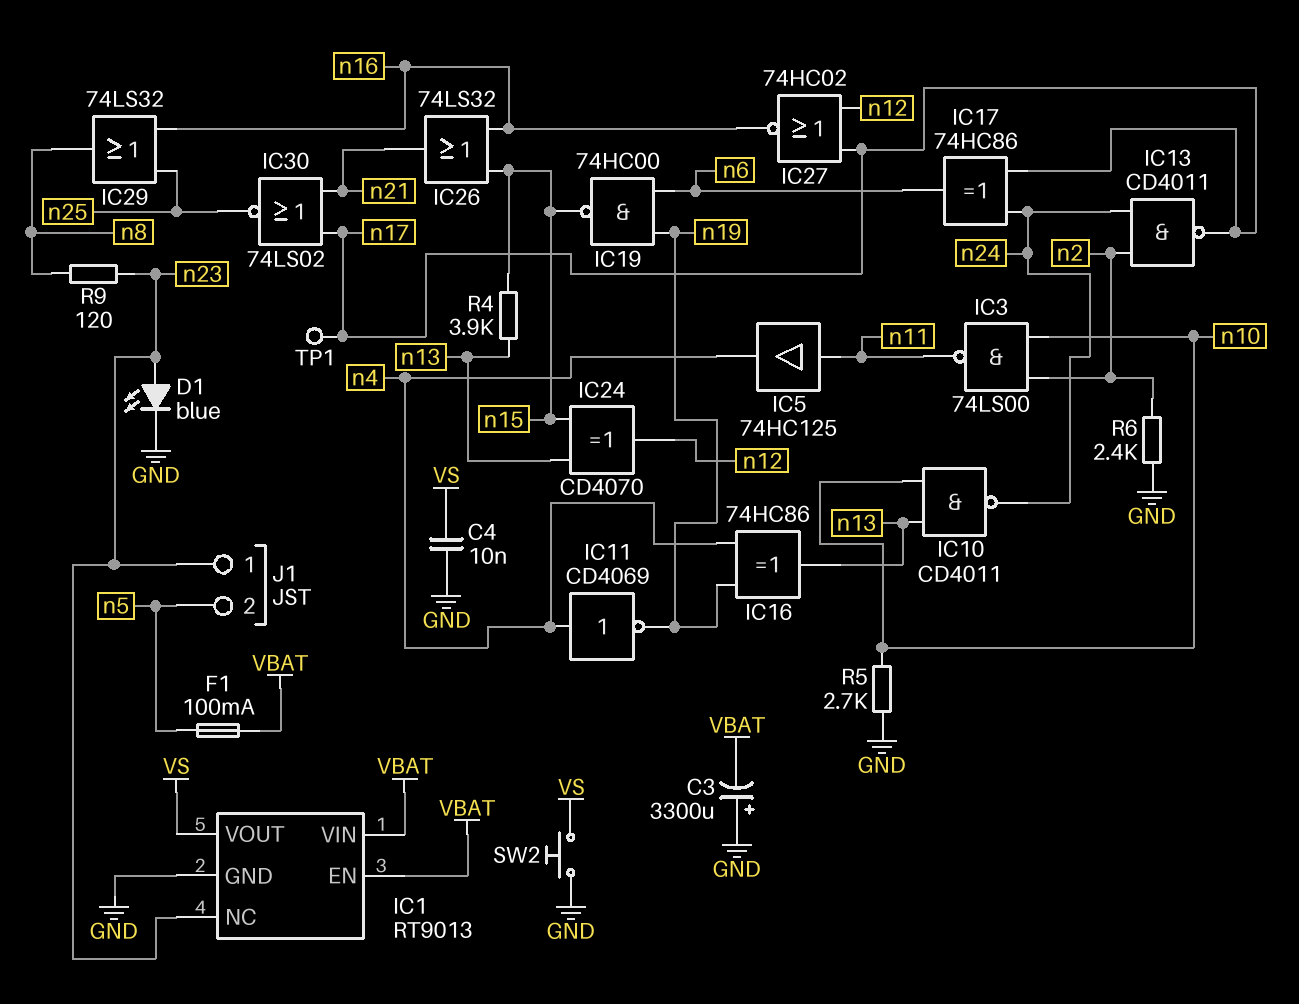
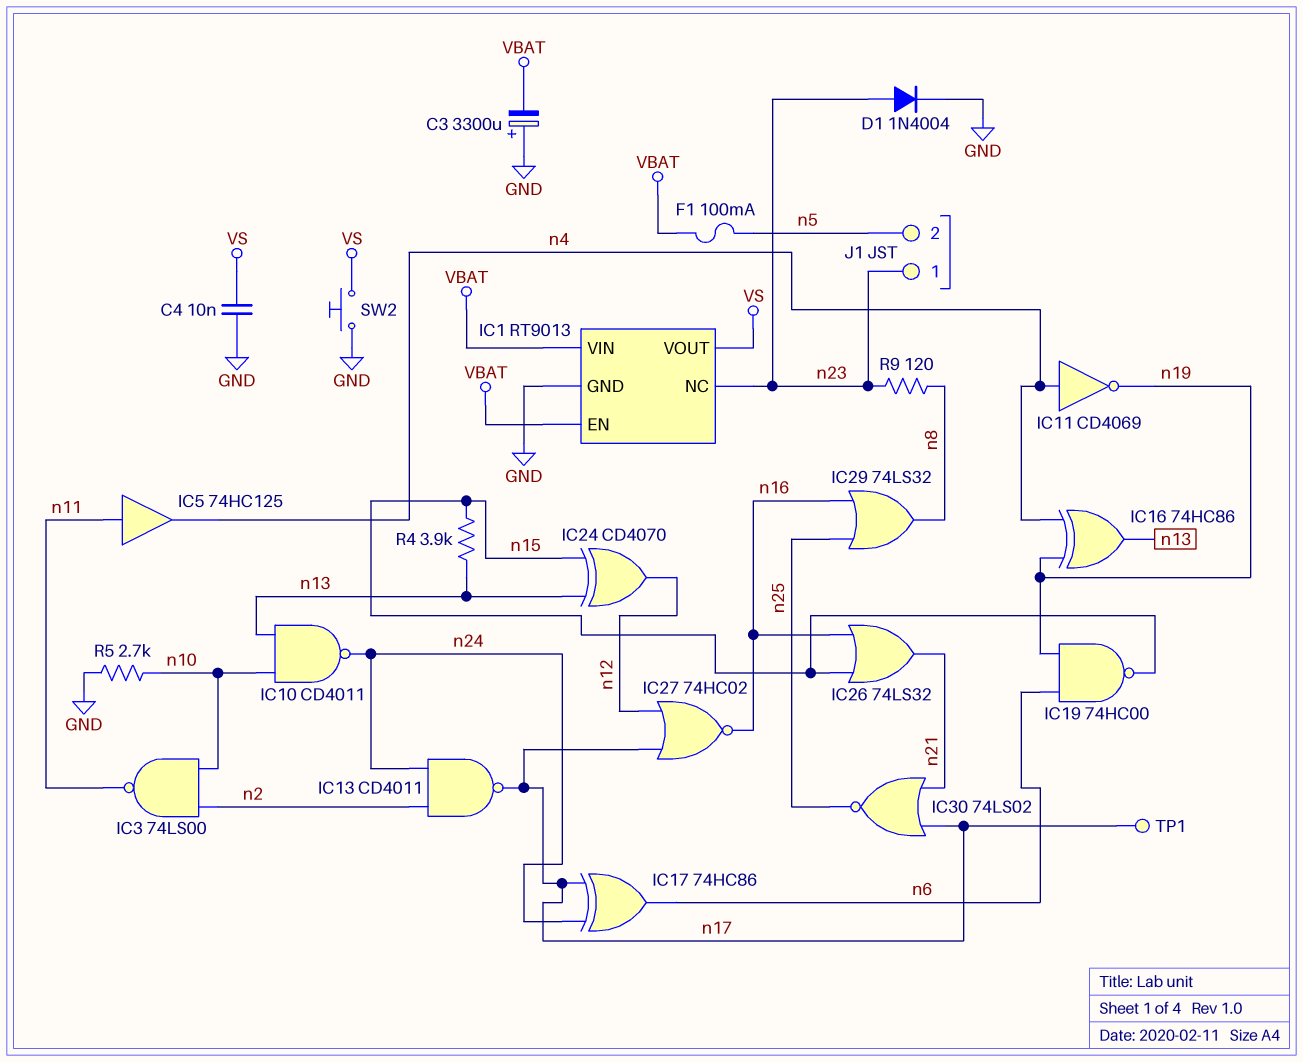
D1: LED blue (A n23, K GND) -> diode 1N4004 (A n23, K GND)
R6: 2.4k (GND, n2) -> none

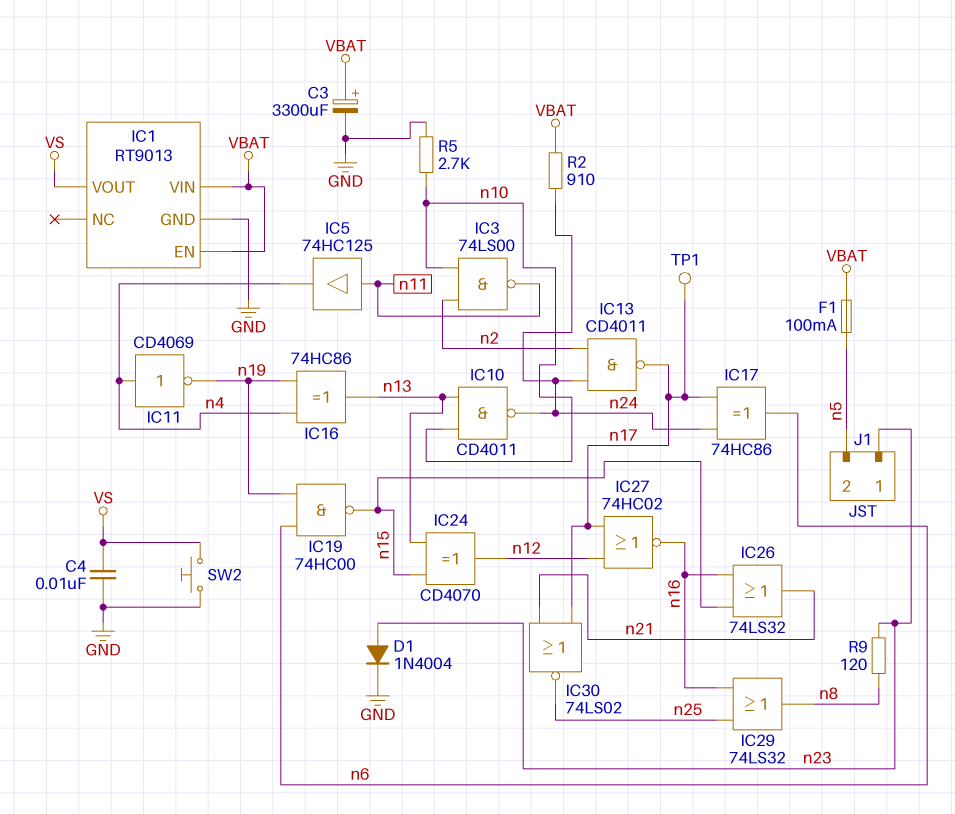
C3: 3300uF (plus GND, minus VBAT) -> 3300uF (plus VBAT, minus GND)
IC1 pin NC: n23 -> none
R2: none -> 910 (VBAT, n24)
R4: 3.9k (n13, n15) -> none

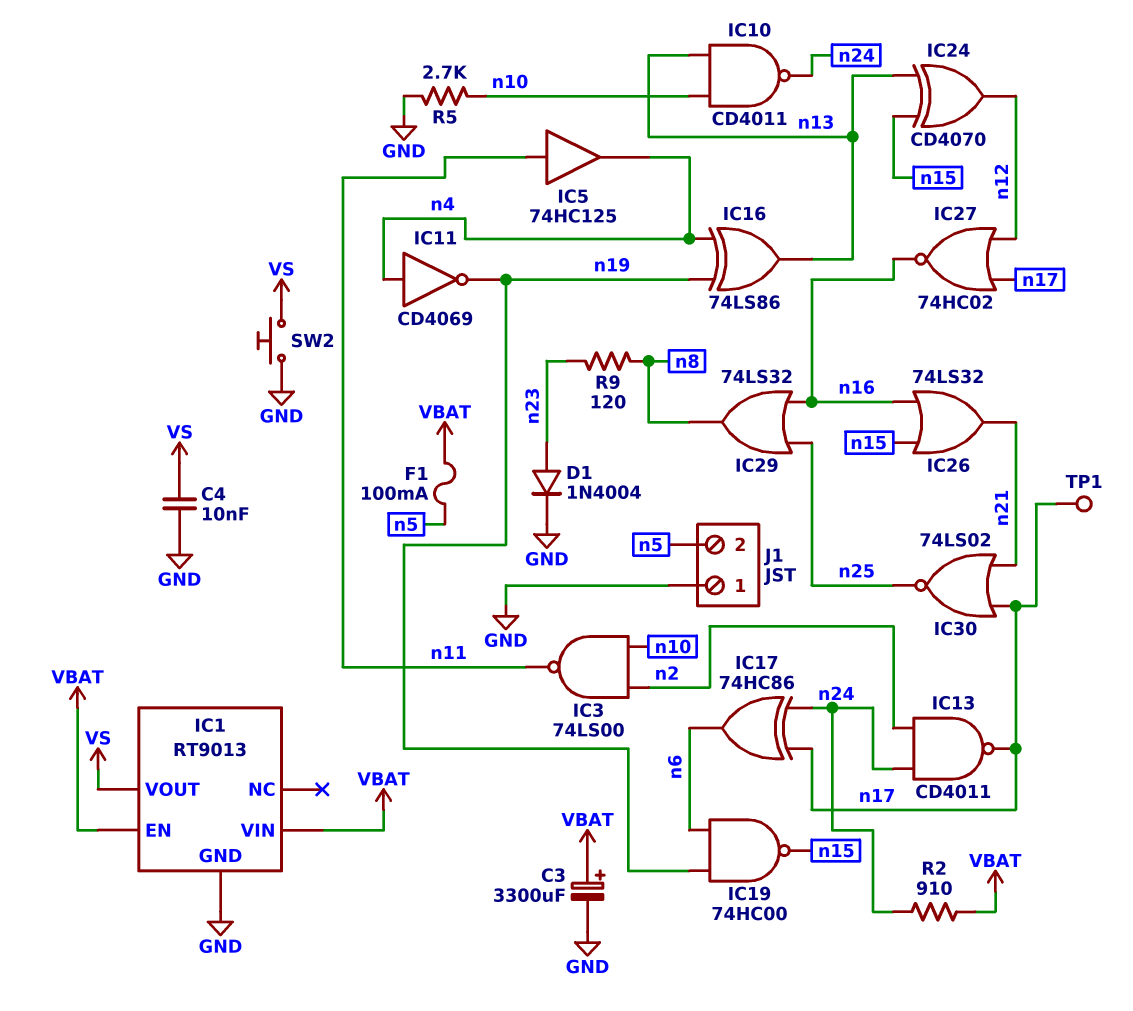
IC16: XOR 74HC86 (in n4, in n19, out n13) -> XOR 74LS86 (in n4, in n19, out n13)
J1 pin 1: n23 -> GND

